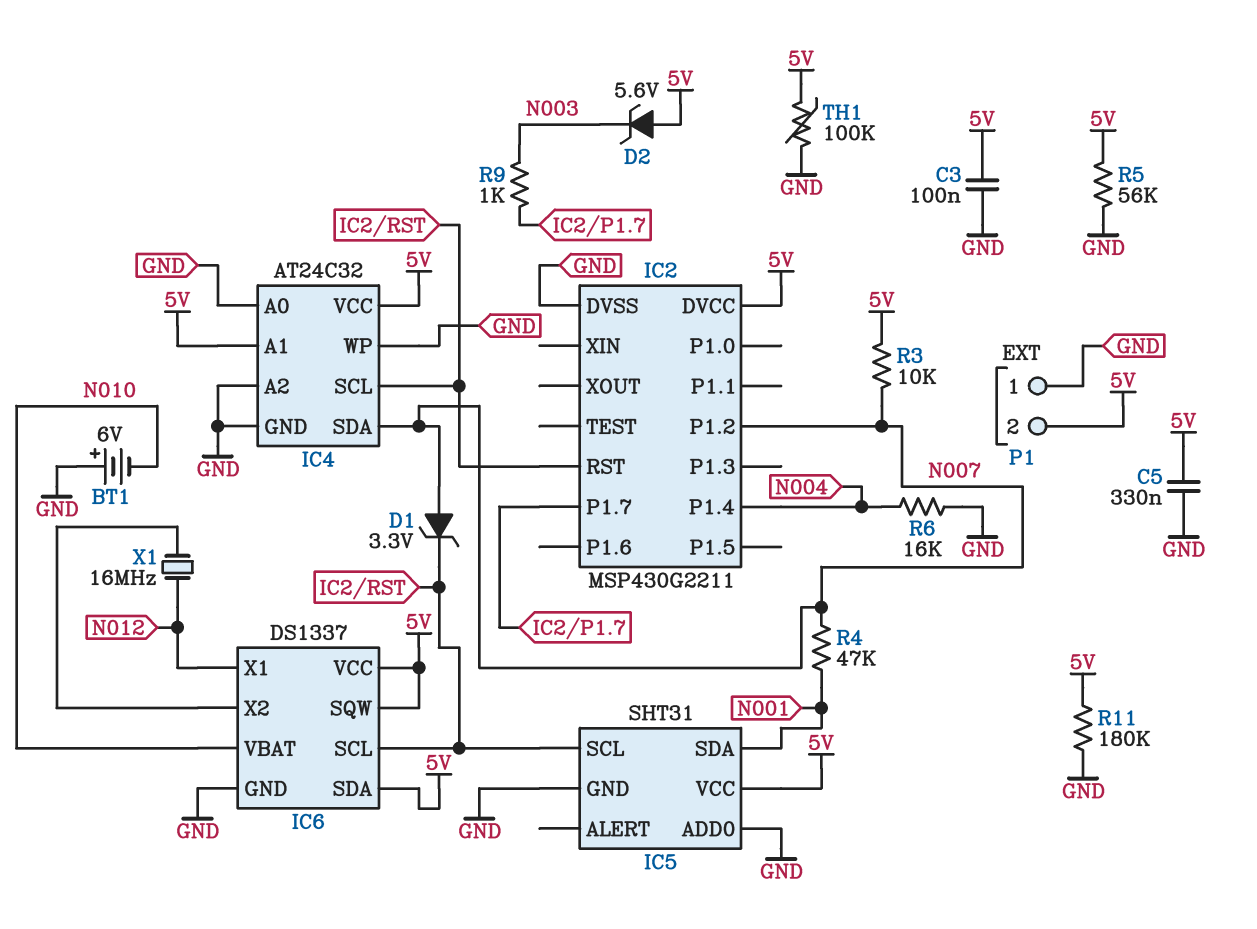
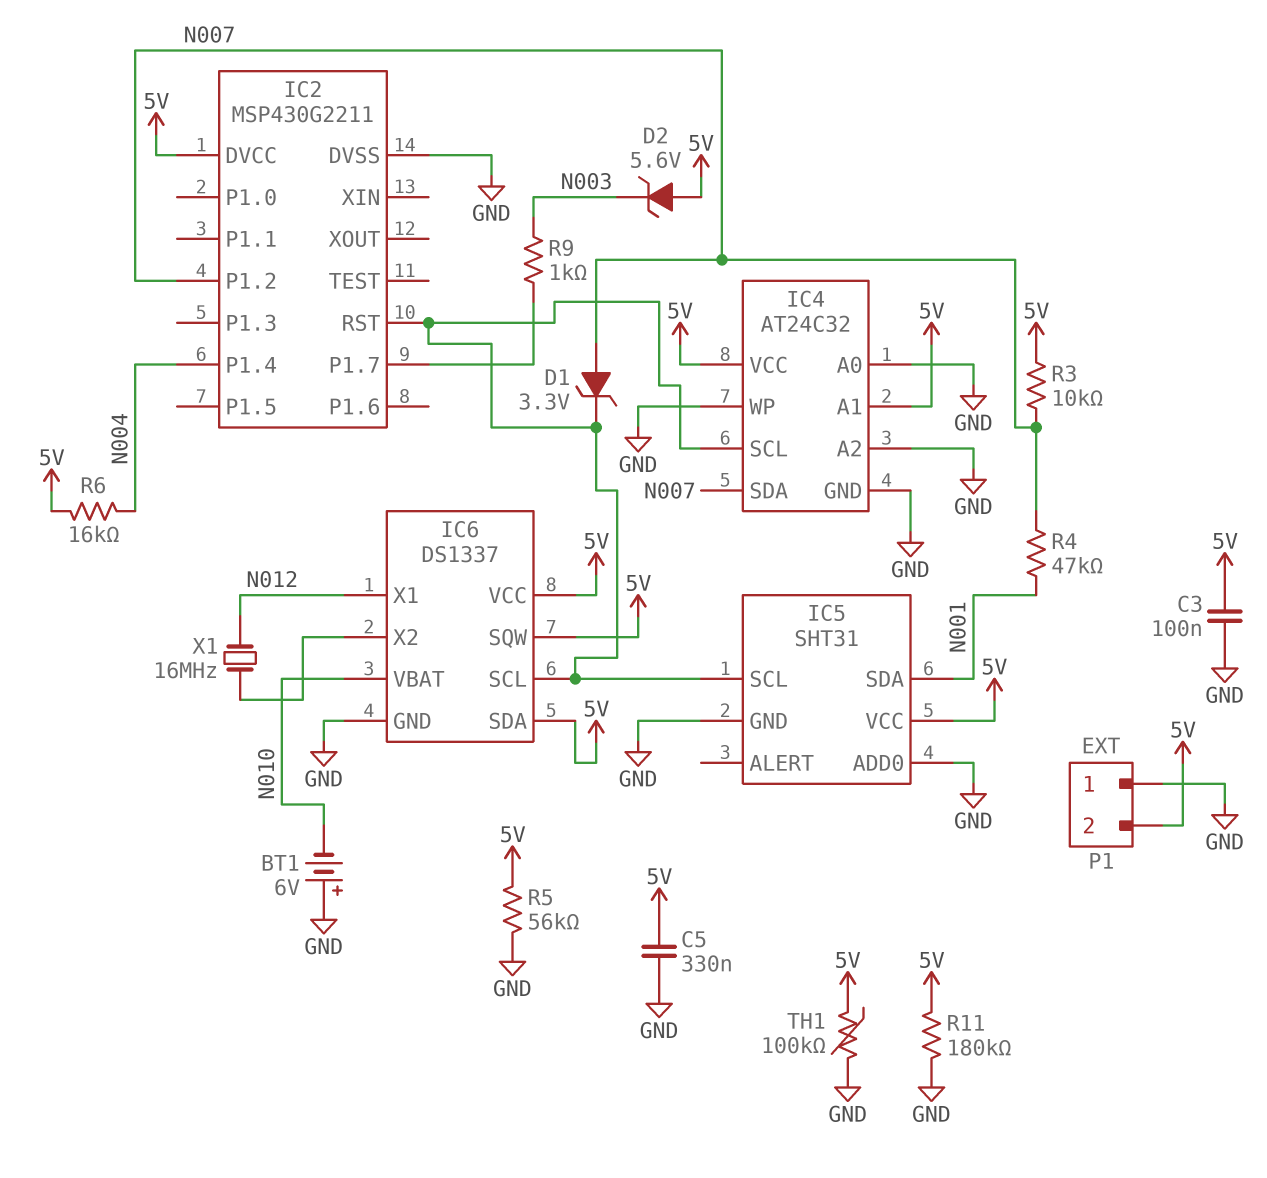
R6: 16k (GND, N004) -> 16k (5V, N004)

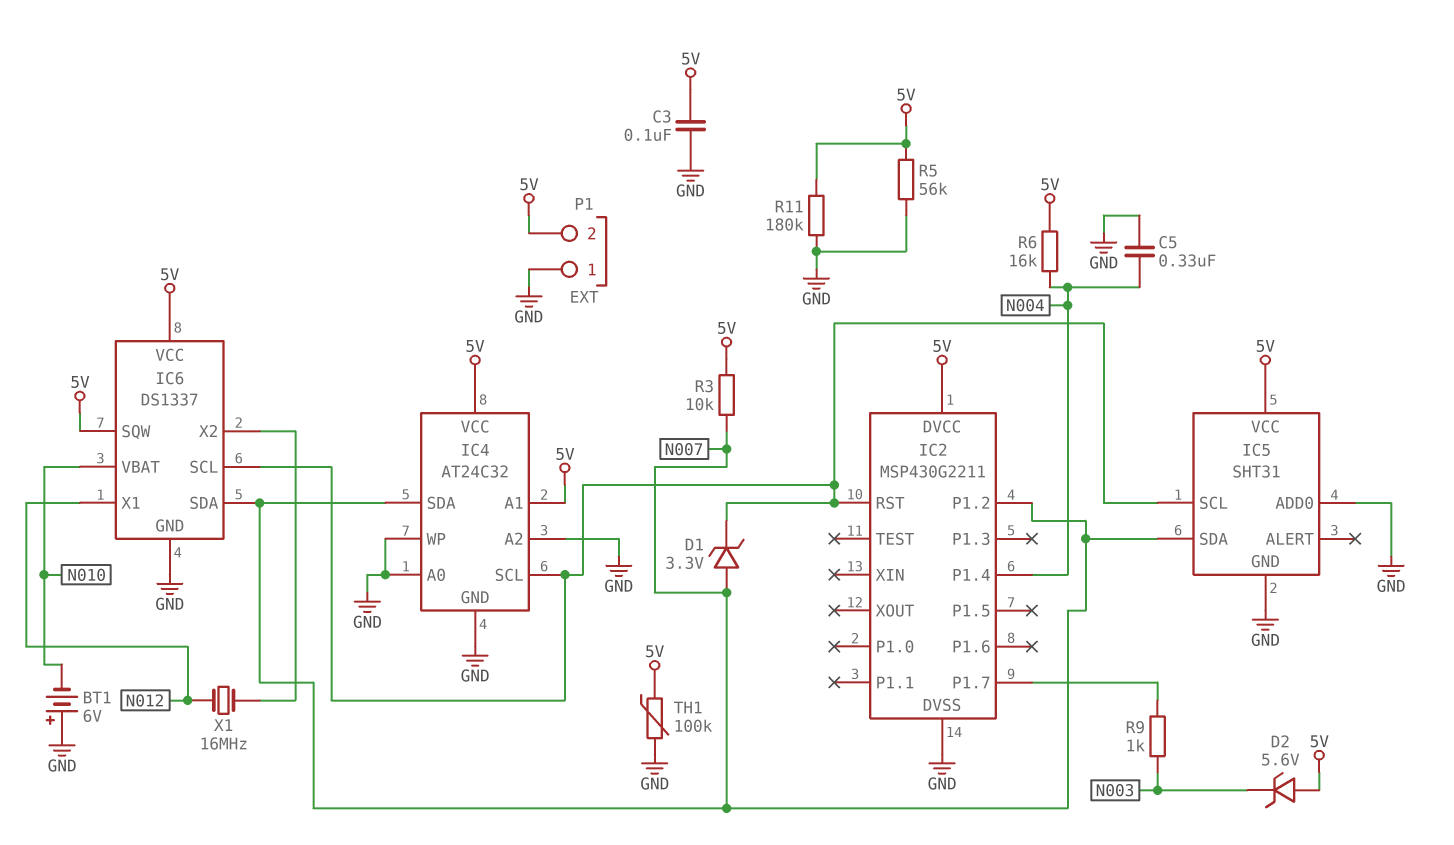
C5: 330nF (5V, GND) -> 330nF (GND, N004)
IC5 pin SDA: N001 -> N007
IC6 pin SDA: 5V -> N007
R4: 47k (N001, N007) -> none

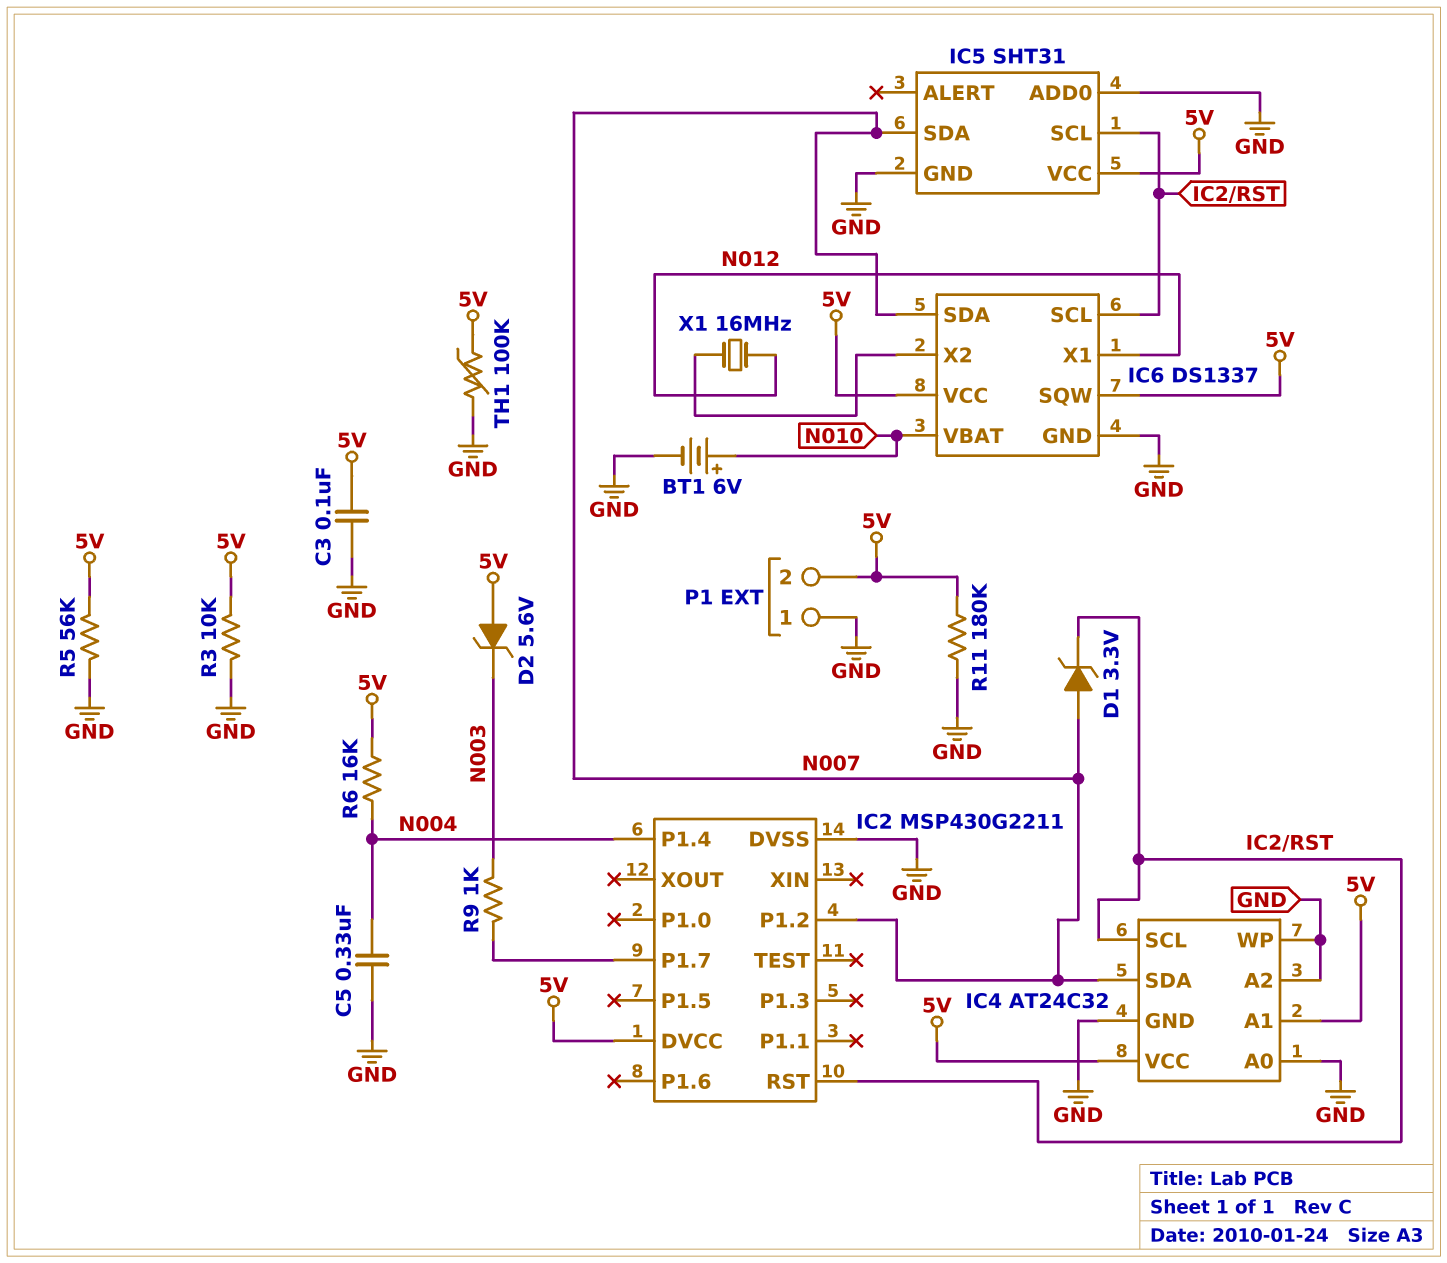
BT1: 6V (plus GND, minus N010) -> 6V (plus N010, minus GND)
R3: 10k (5V, N007) -> 10k (5V, GND)

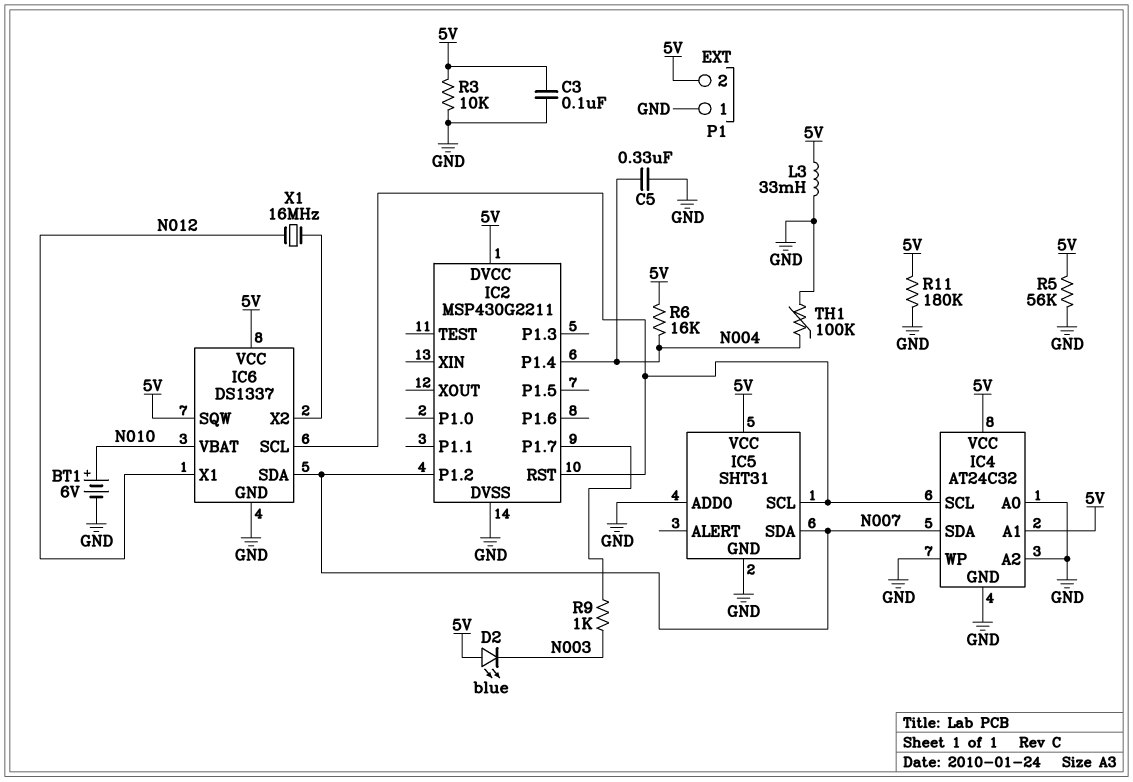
D1: zener 3.3V (A N007, K IC2/RST) -> none
D2: zener 5.6V (A 5V, K N003) -> LED blue (A 5V, K N003)
L3: none -> 33mH (5V, GND)
TH1: 100k (5V, GND) -> 100k (GND, N004)

